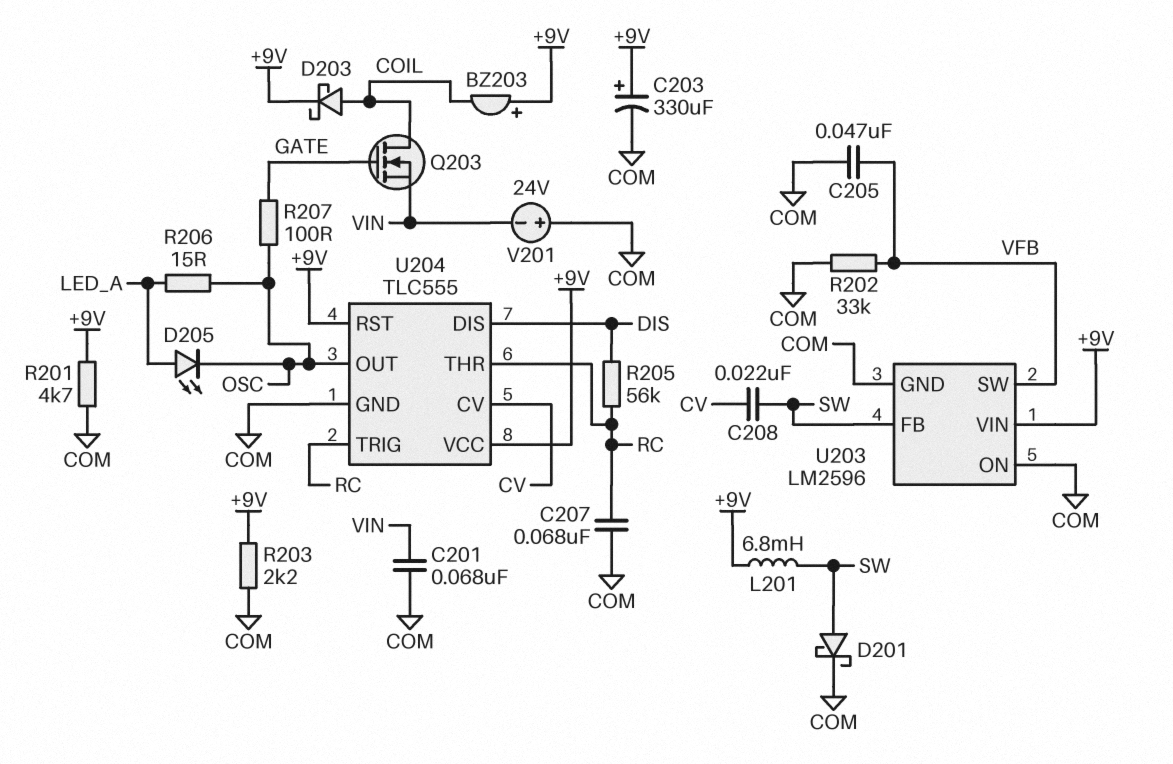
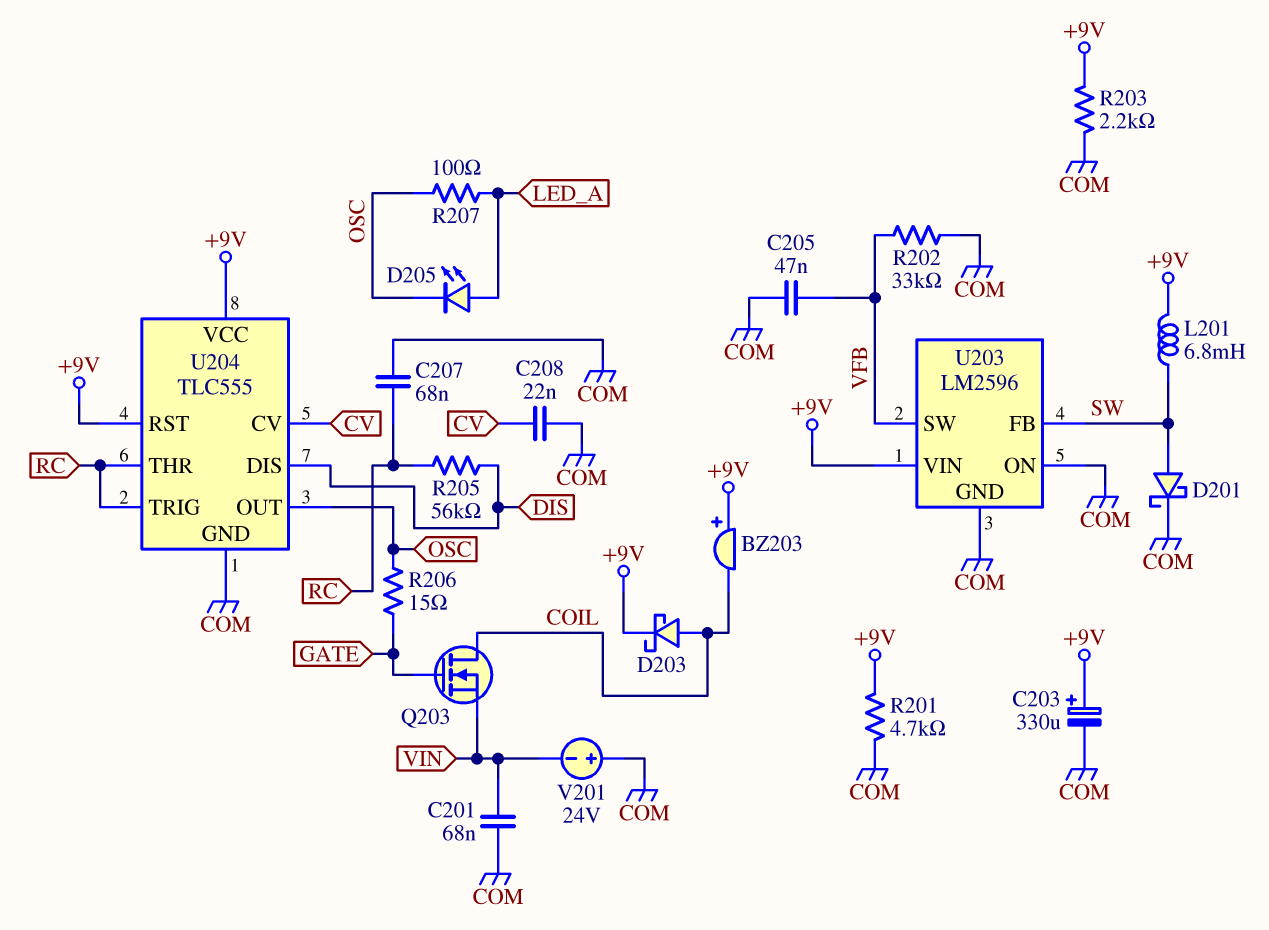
C208: 22nF (CV, SW) -> 22nF (COM, CV)
R206: 15 (LED_A, OSC) -> 15 (GATE, OSC)
R207: 100 (GATE, OSC) -> 100 (LED_A, OSC)

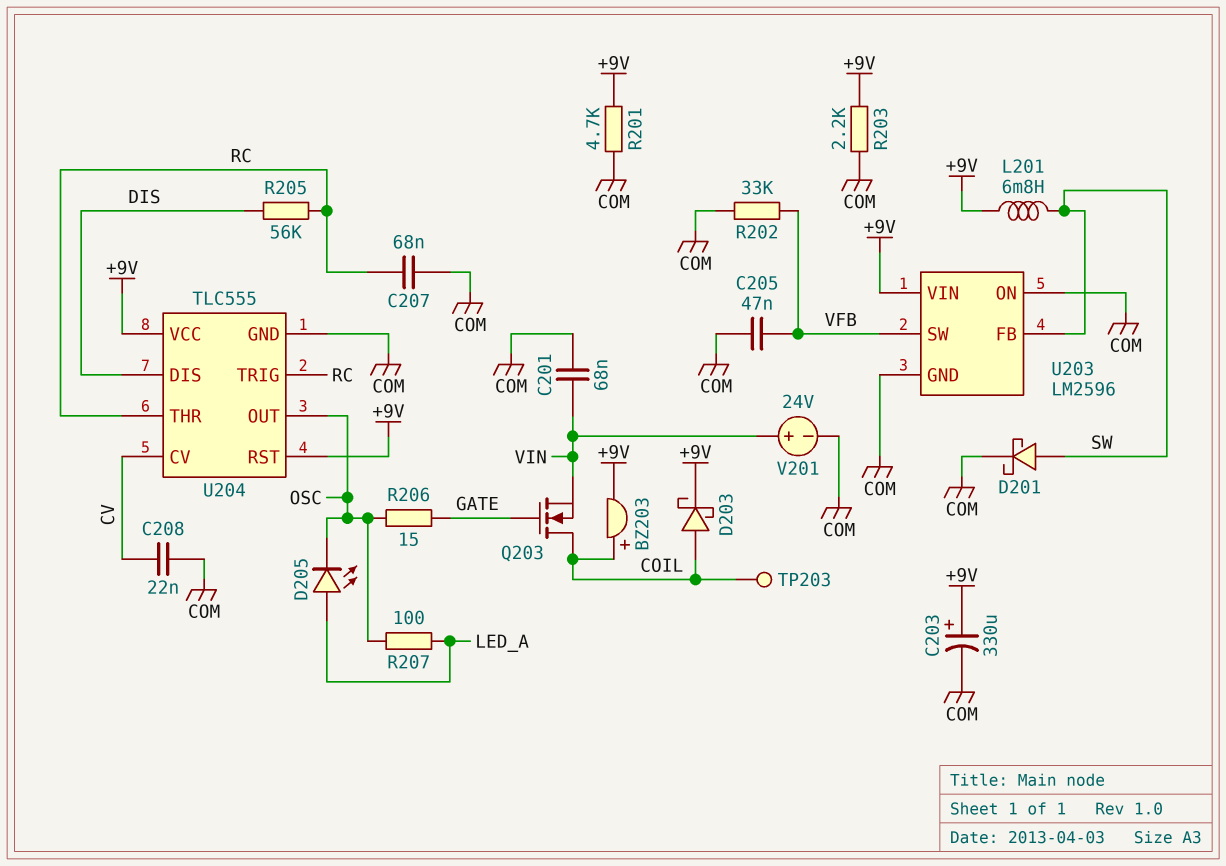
BZ203: buzzer (plus +9V, minus COIL) -> buzzer (plus COIL, minus +9V)
TP203: none -> test point (COIL)
V201: 24V (plus COM, minus VIN) -> 24V (plus VIN, minus COM)

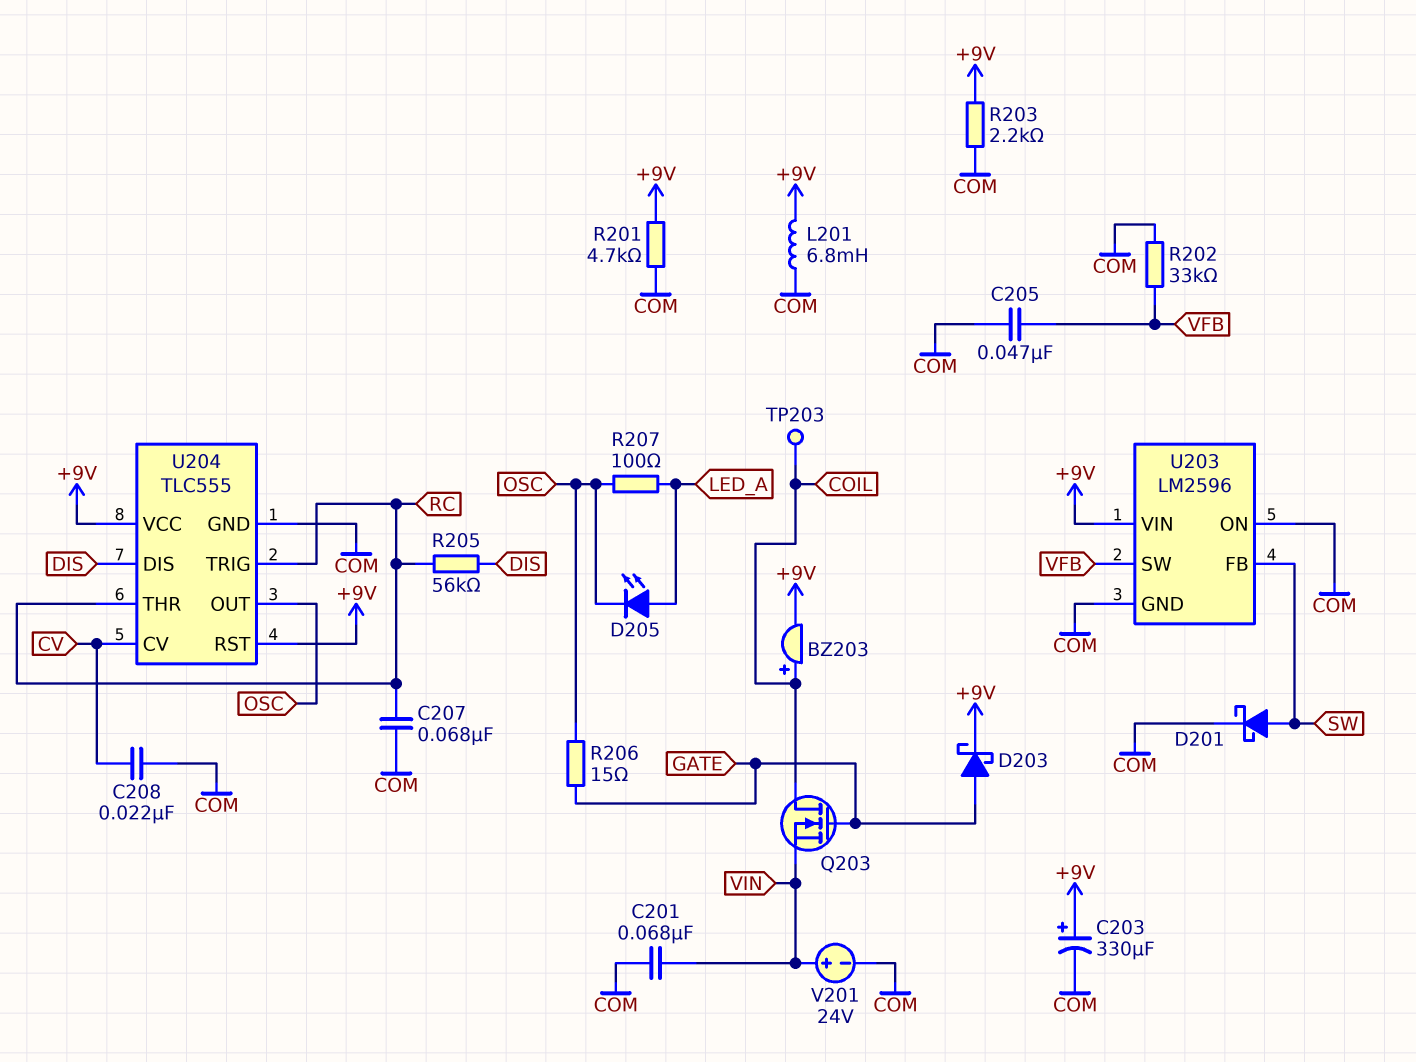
D203: schottky (A COIL, K +9V) -> schottky (A GATE, K +9V)
L201: 6.8mH (+9V, SW) -> 6.8mH (+9V, COM)

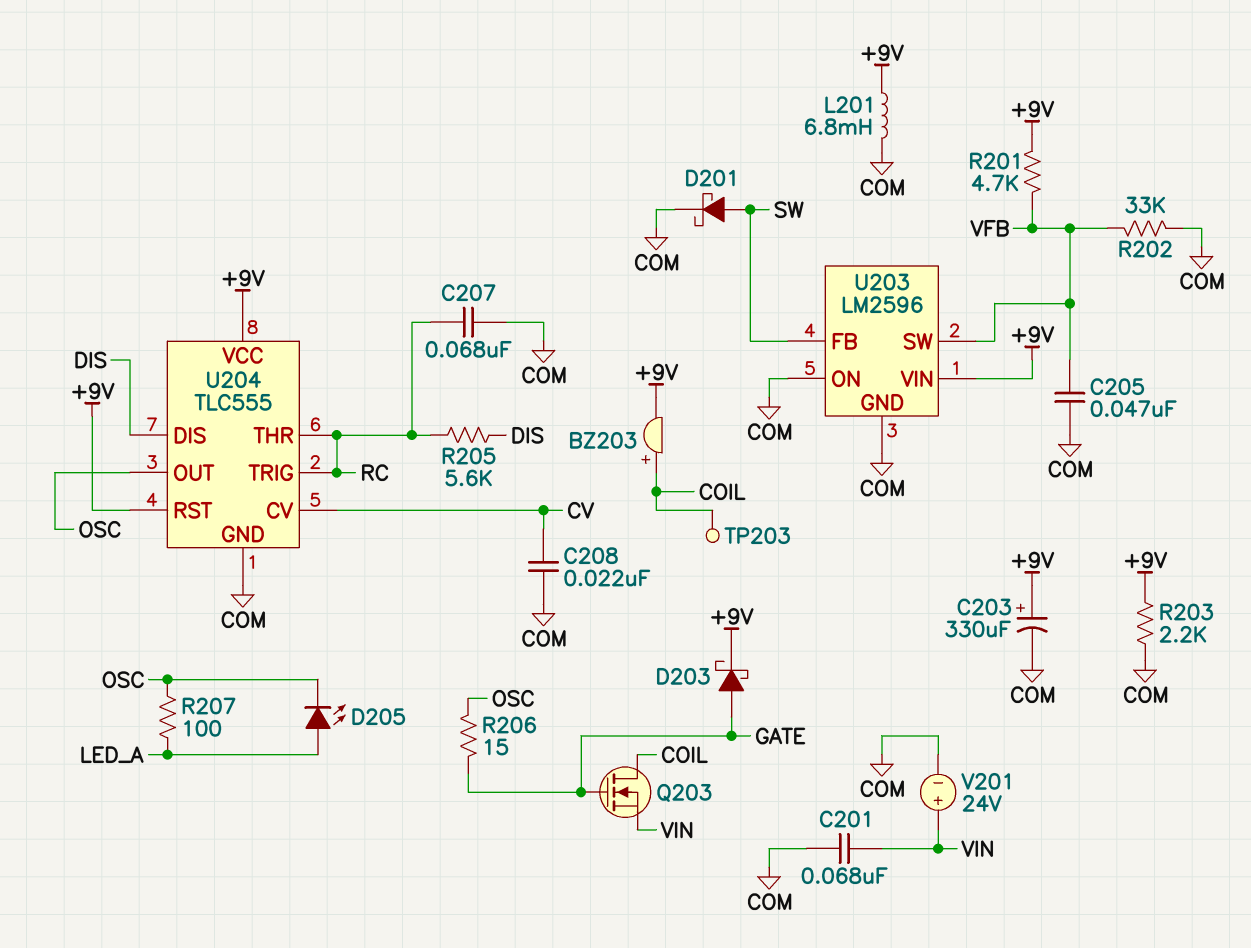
R201: 4.7k (+9V, COM) -> 4.7k (+9V, VFB)
R205: 56k (DIS, RC) -> 5.6k (DIS, RC)

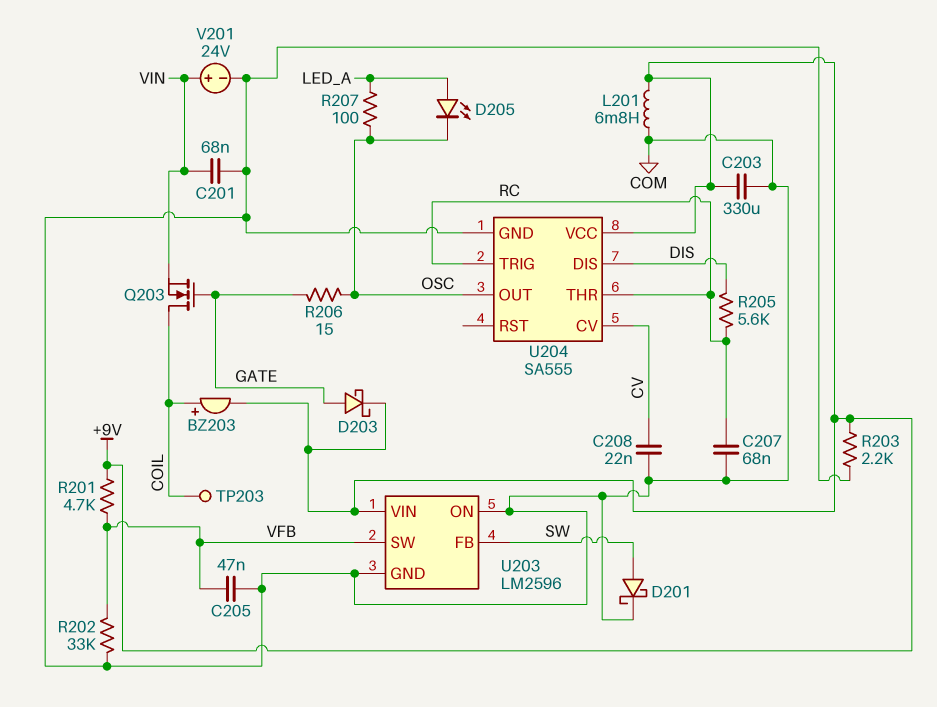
C203: 330uF (plus +9V, minus COM) -> 330uF (+9V, COM)
U204: TLC555 -> SA555
U204 pin RST: +9V -> none

